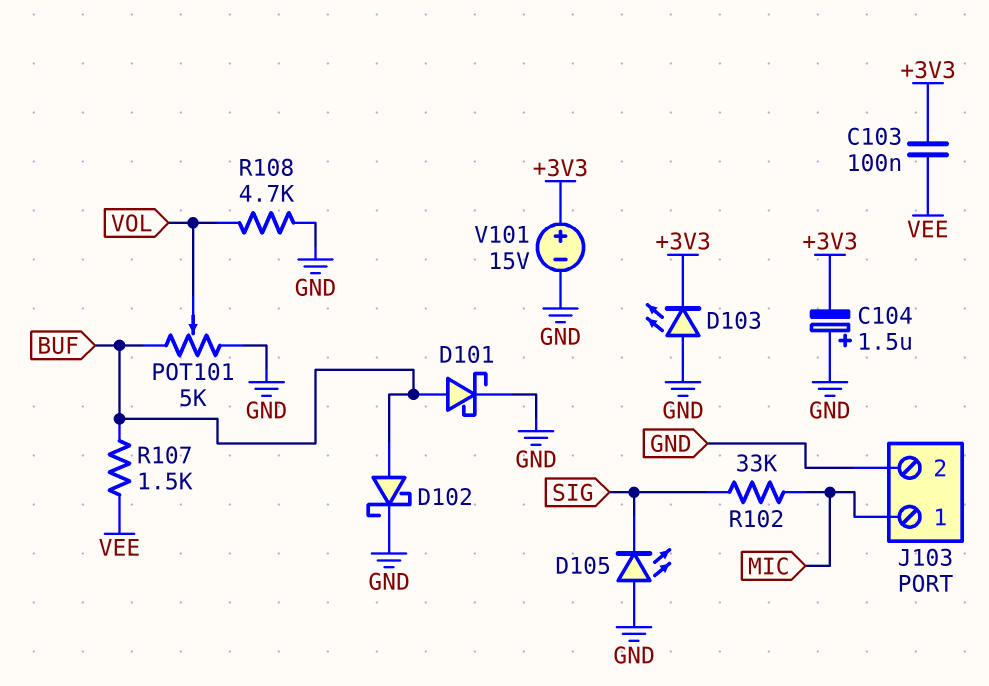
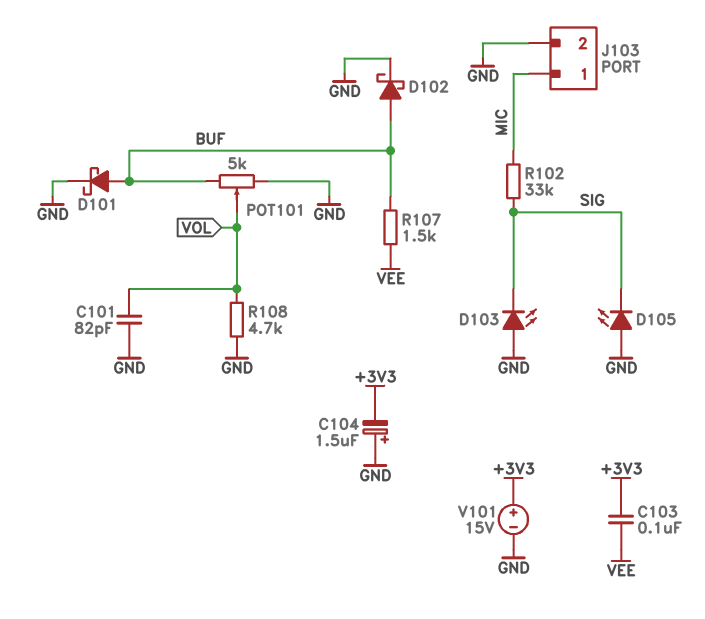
C101: none -> 82pF (GND, VOL)
D103: LED (A GND, K +3V3) -> LED (A GND, K SIG)

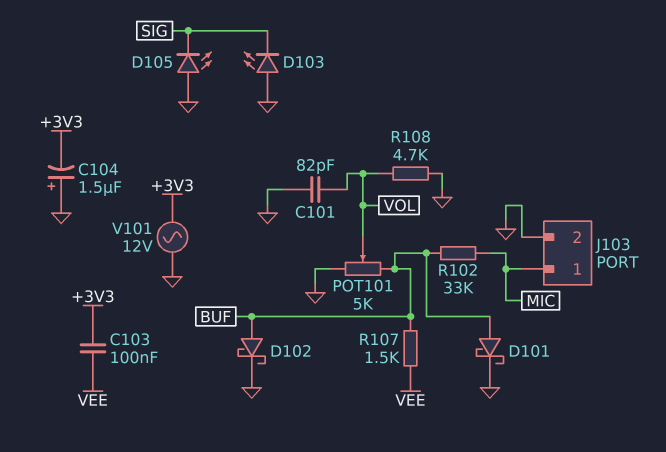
R102: 33k (MIC, SIG) -> 33k (BUF, MIC)
V101: 15V (plus +3V3, minus GND) -> AC 12V (+3V3, GND)

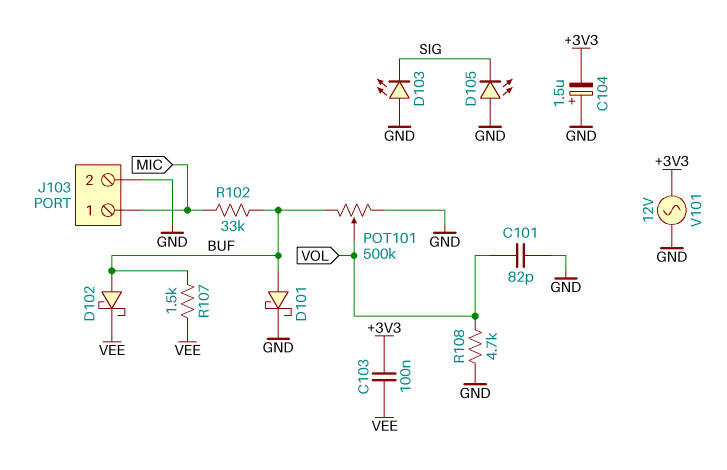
D102: schottky (A BUF, K GND) -> schottky (A BUF, K VEE)
POT101: 5k (BUF, GND, wiper VOL) -> 500k (BUF, GND, wiper VOL)

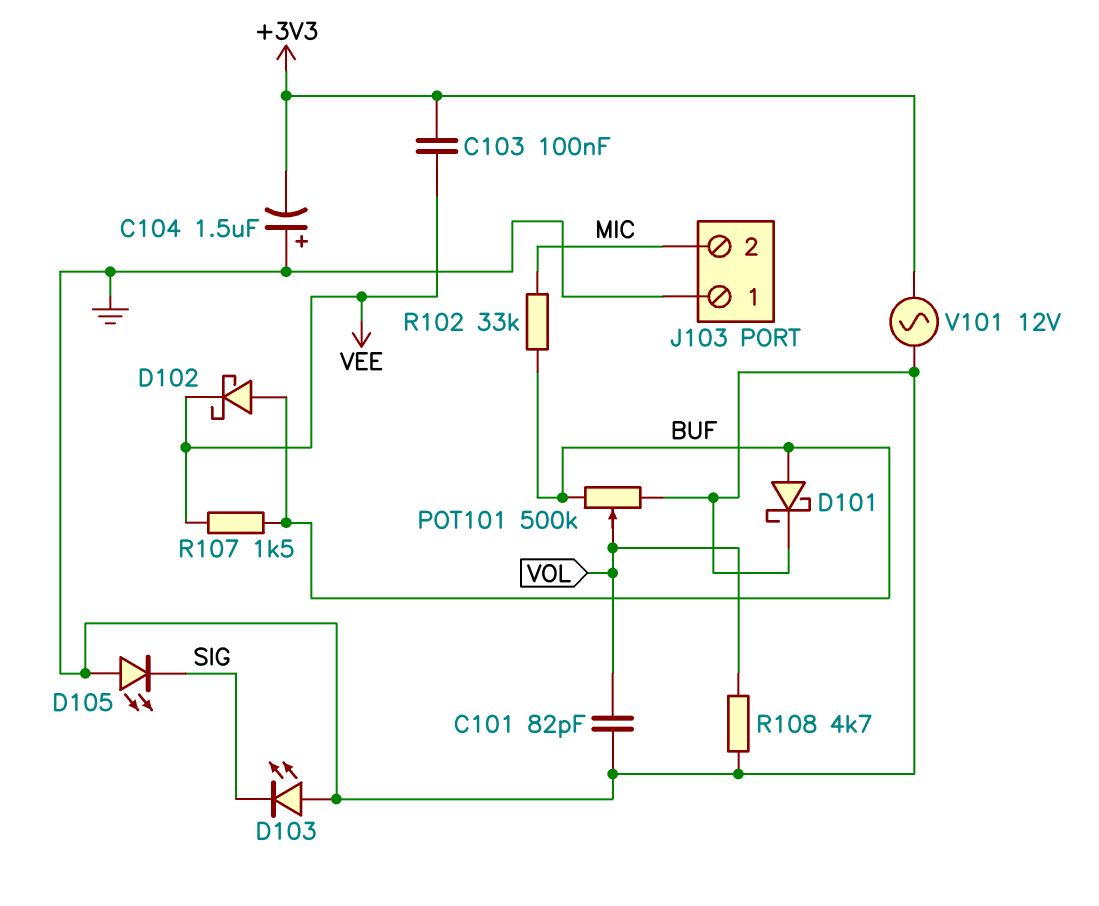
J103 pin 1: MIC -> GND
J103 pin 2: GND -> MIC

